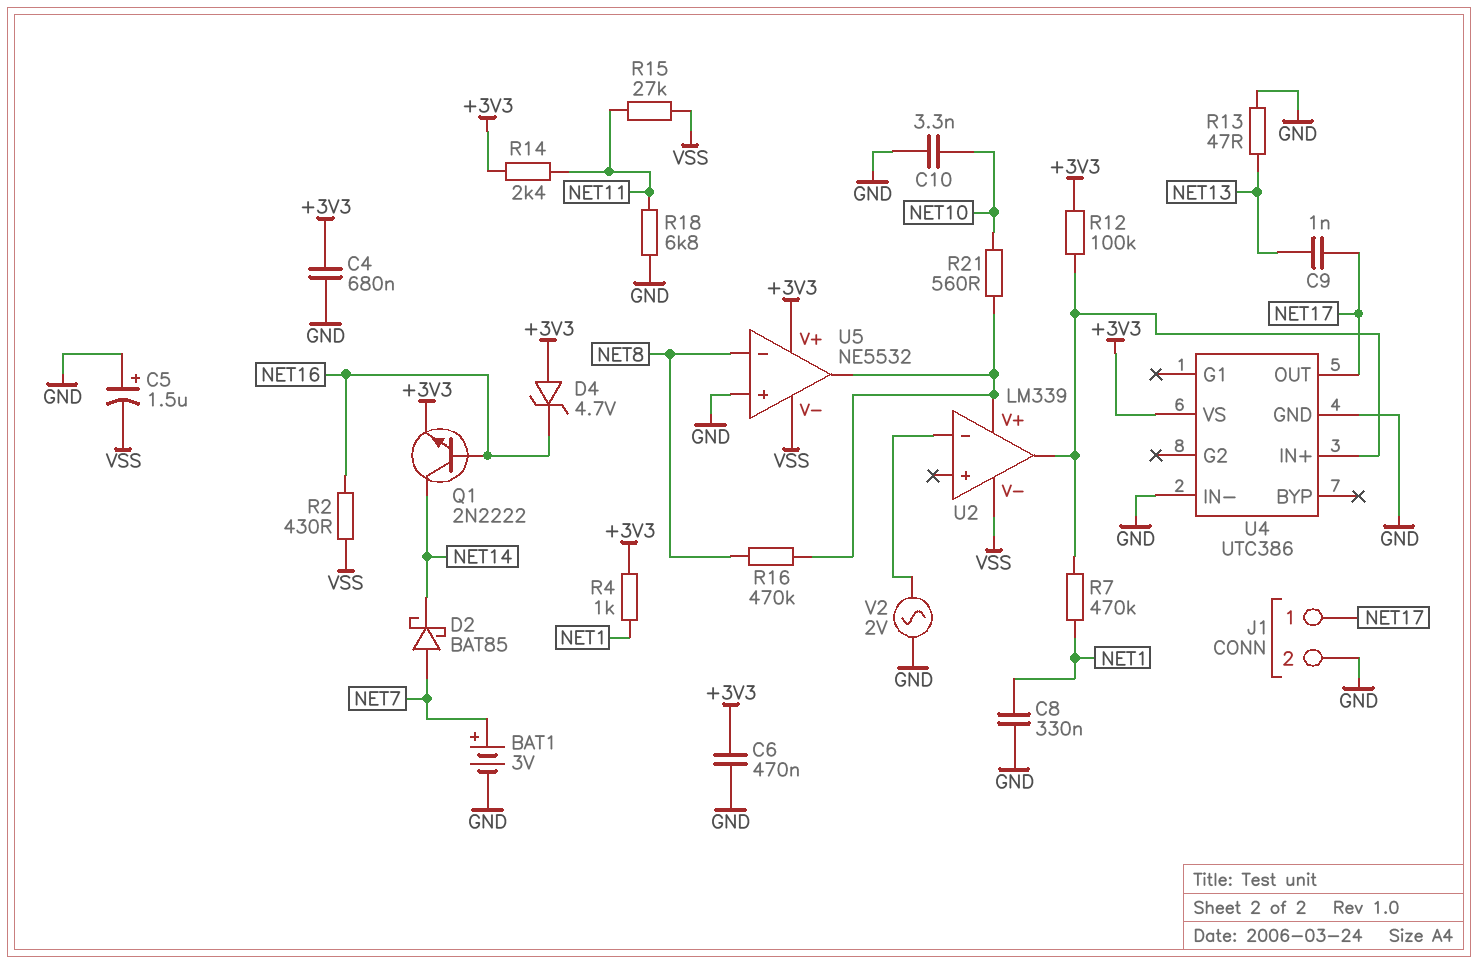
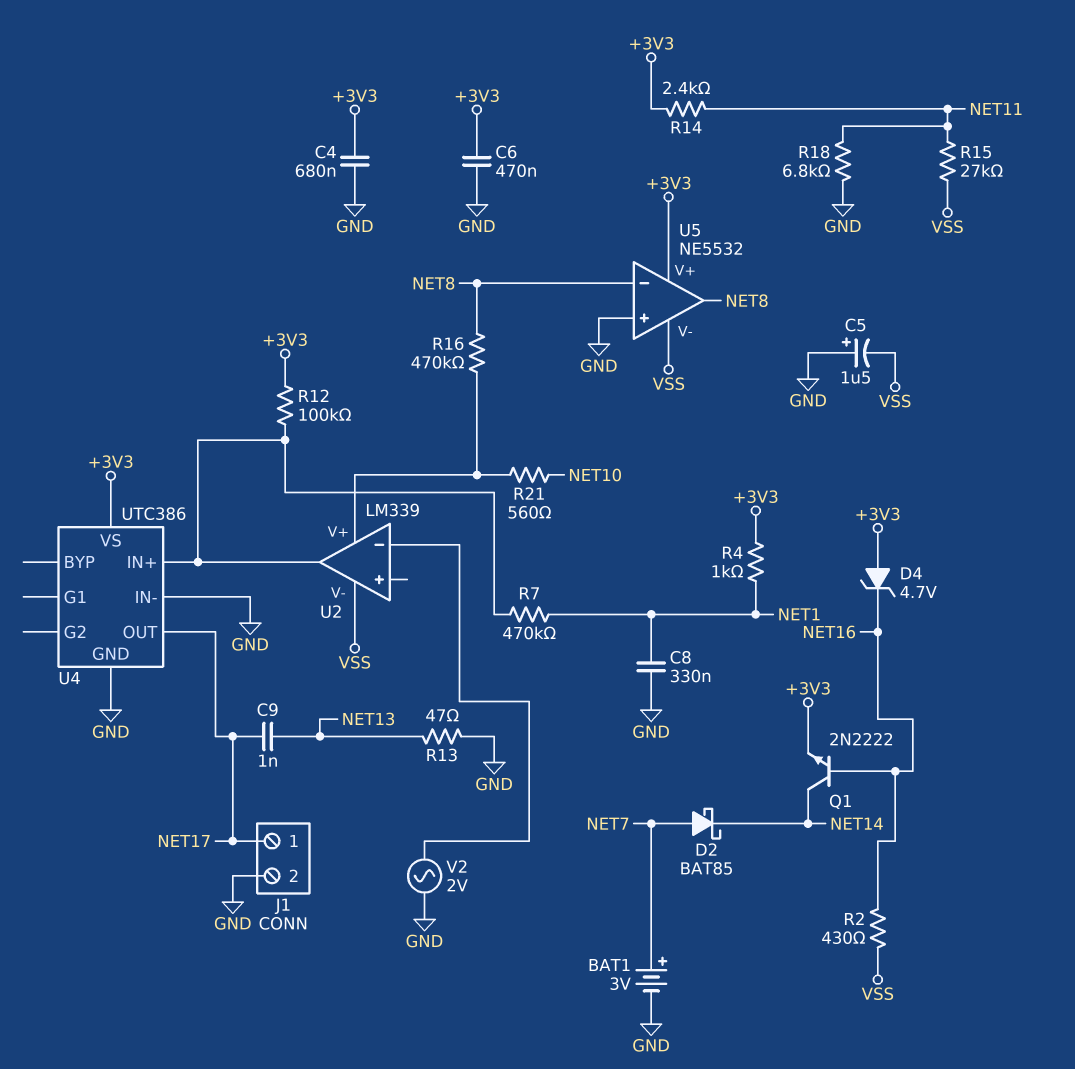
C10: 3.3nF (GND, NET10) -> none
U5 pin out: U2/V+ -> NET8

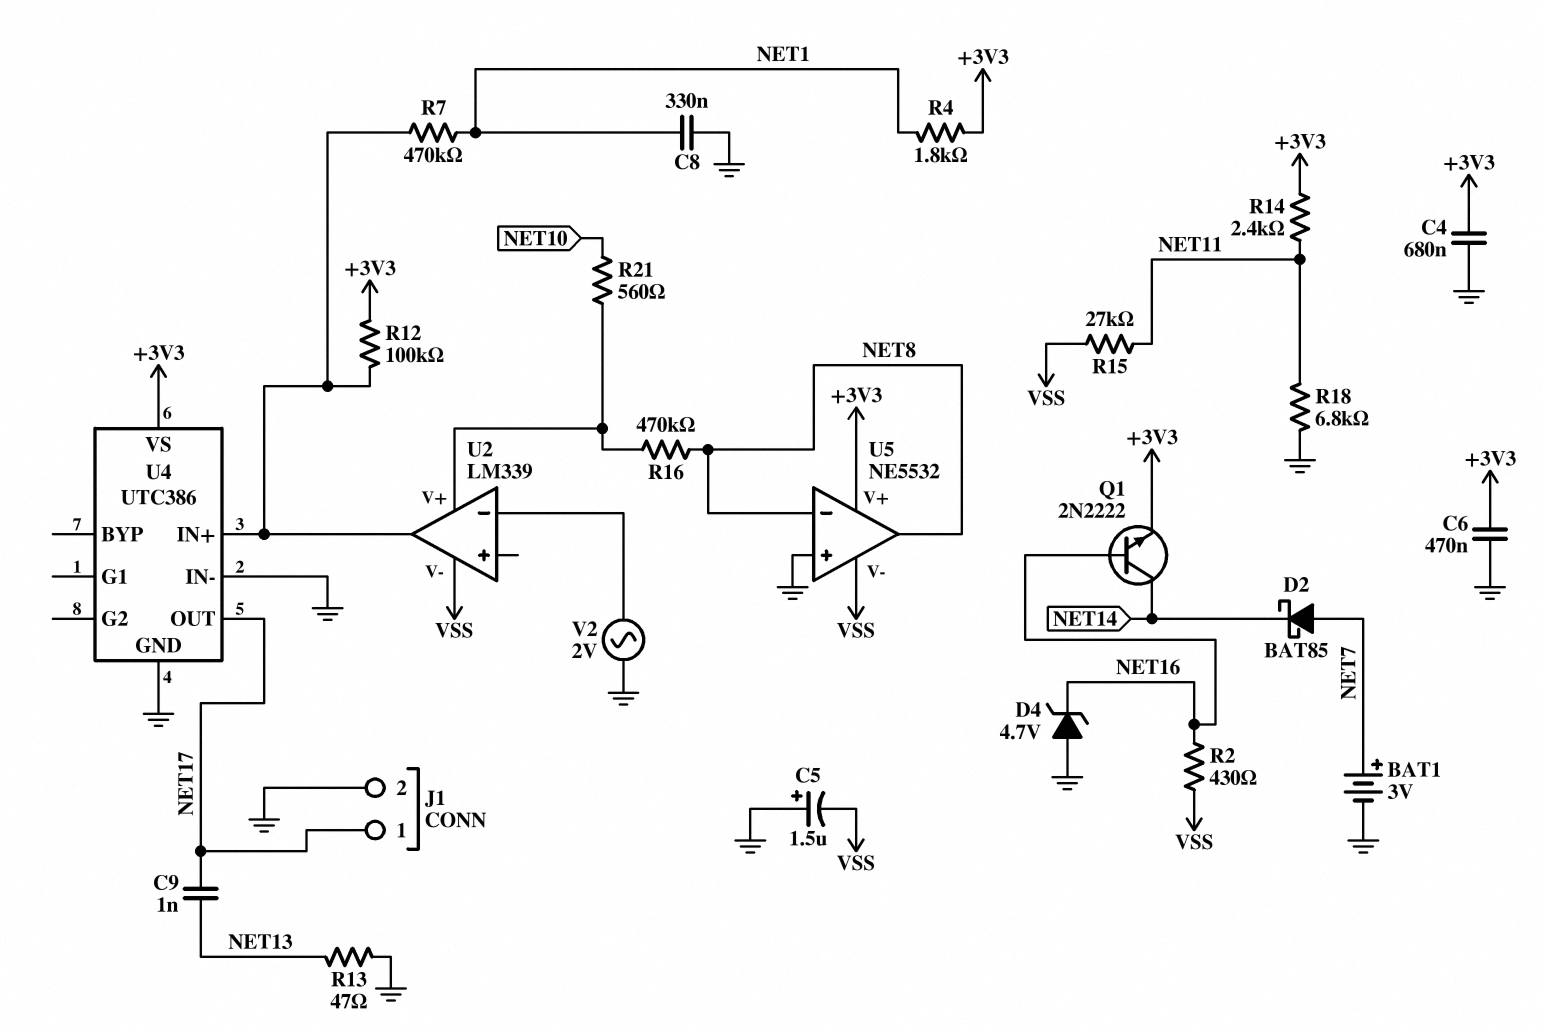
D4: zener 4.7V (A +3V3, K NET16) -> zener 4.7V (A GND, K NET16)
R4: 1k (+3V3, NET1) -> 1.8k (+3V3, NET1)

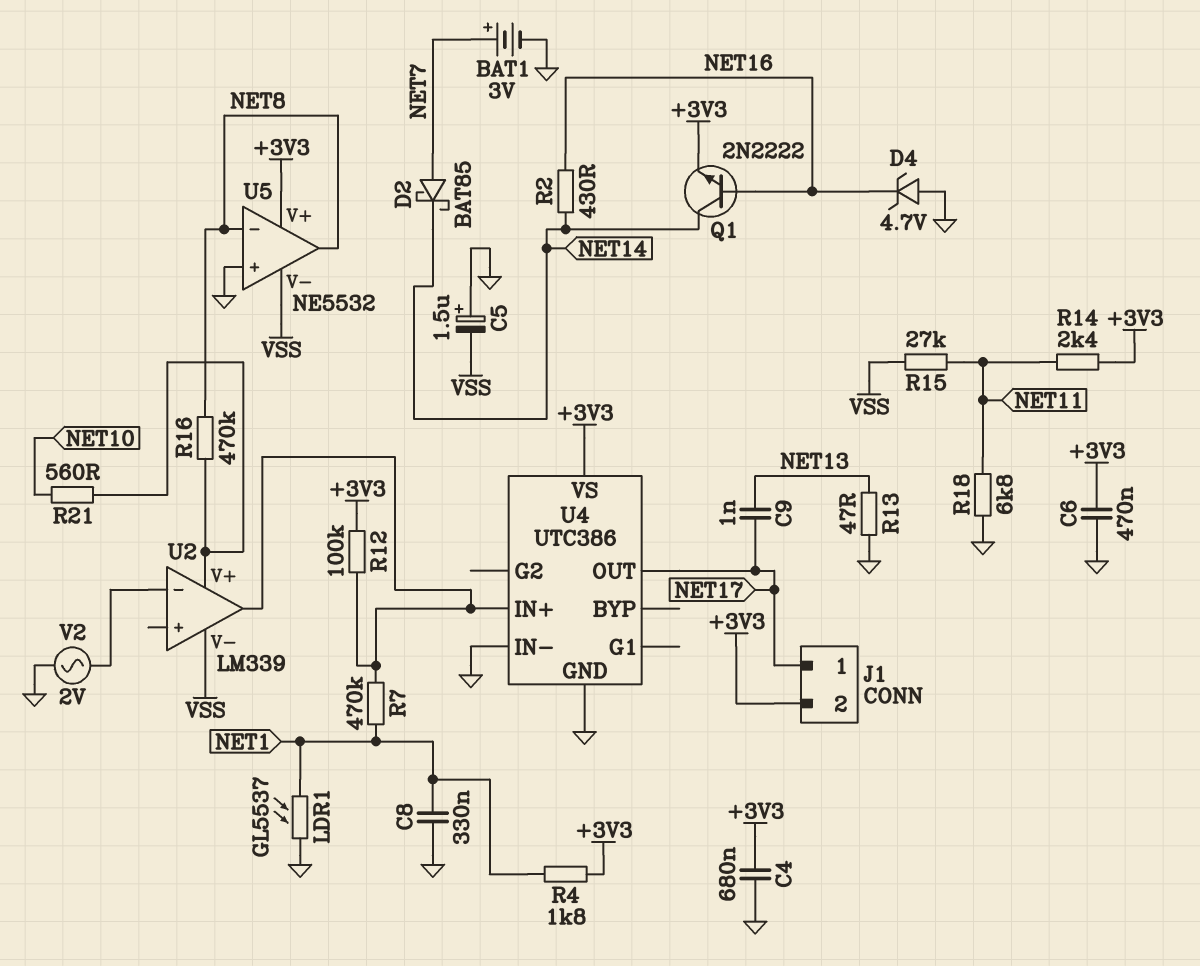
J1 pin 2: GND -> +3V3
LDR1: none -> GL5537 (GND, NET1)
R2: 430 (NET16, VSS) -> 430 (NET14, NET16)

